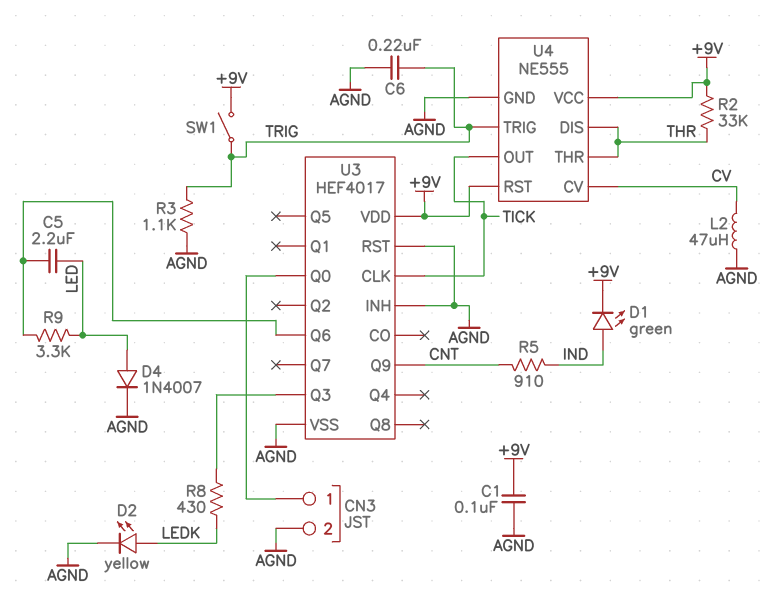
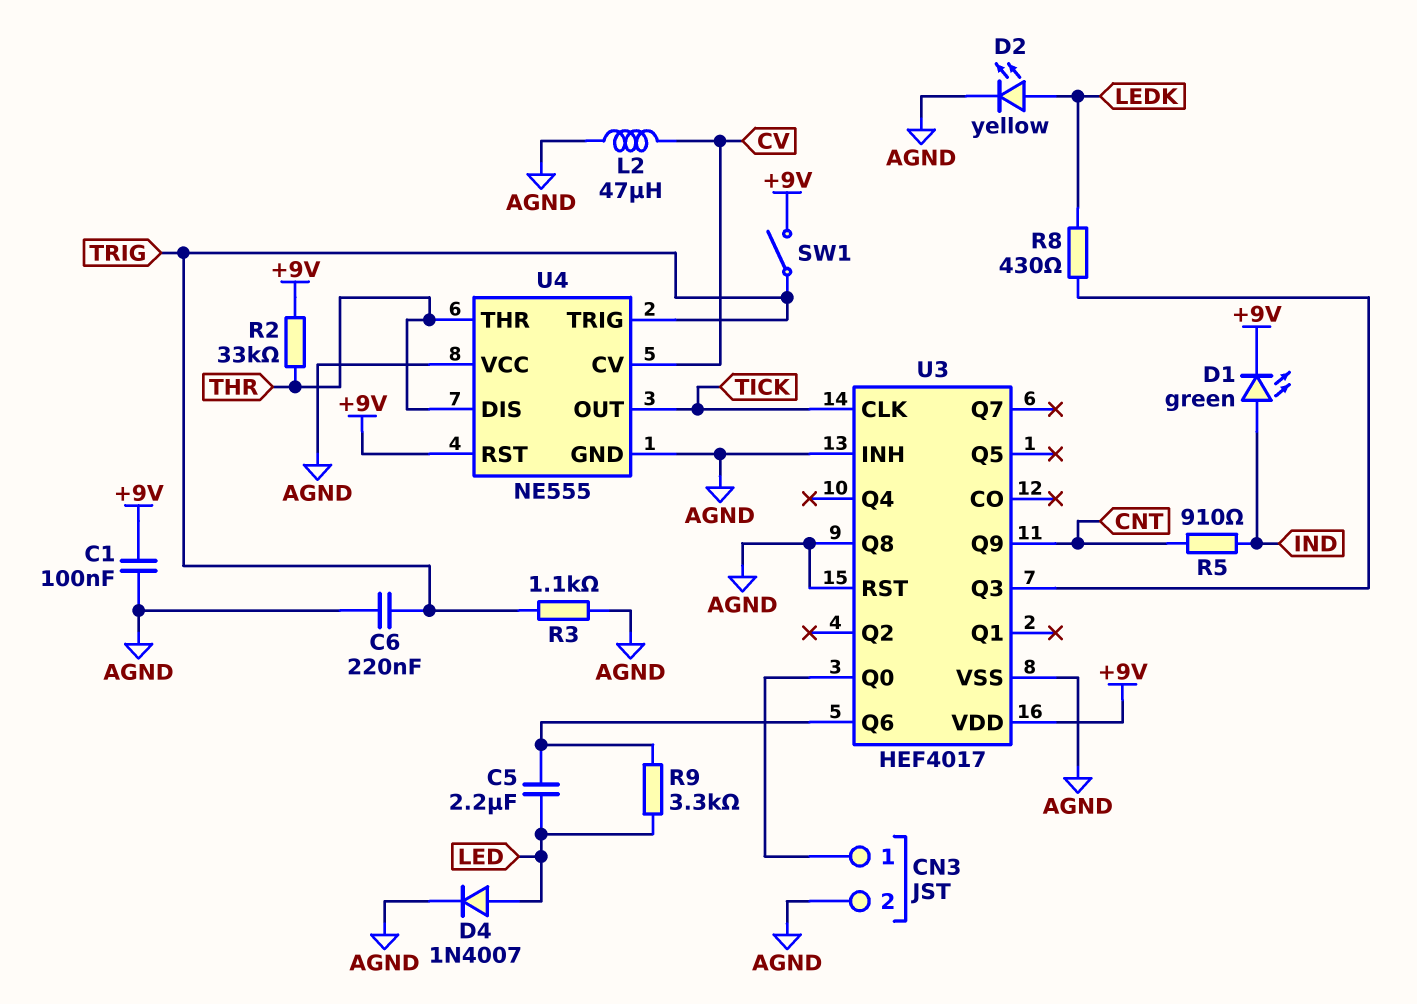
U3 pin Q8: none -> AGND
U4 pin VCC: +9V -> AGND

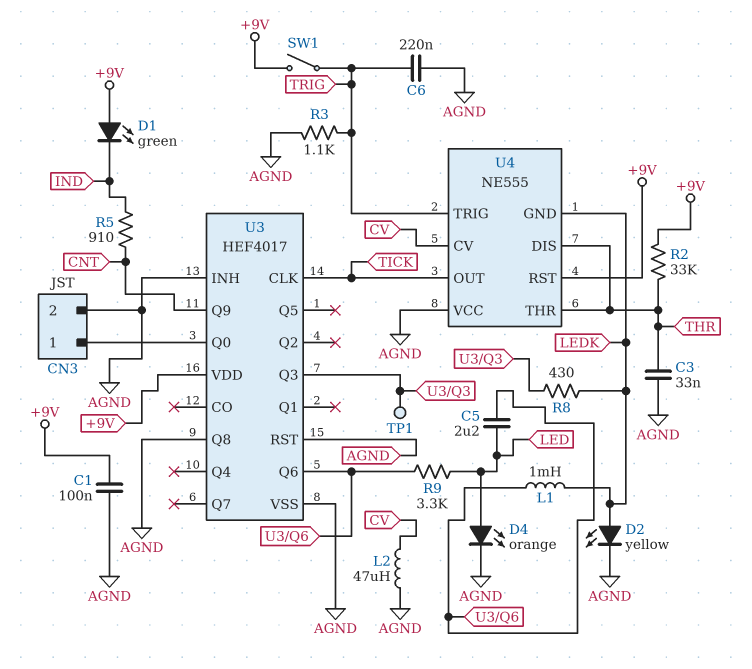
C3: none -> 33nF (AGND, THR)
D1: LED green (A IND, K +9V) -> LED green (A +9V, K IND)
D4: diode 1N4007 (A LED, K AGND) -> LED orange (A LED, K AGND)
L1: none -> 1mH (LEDK, U3/Q6)
TP1: none -> test point (U3/Q3)
U4 pin GND: AGND -> LEDK

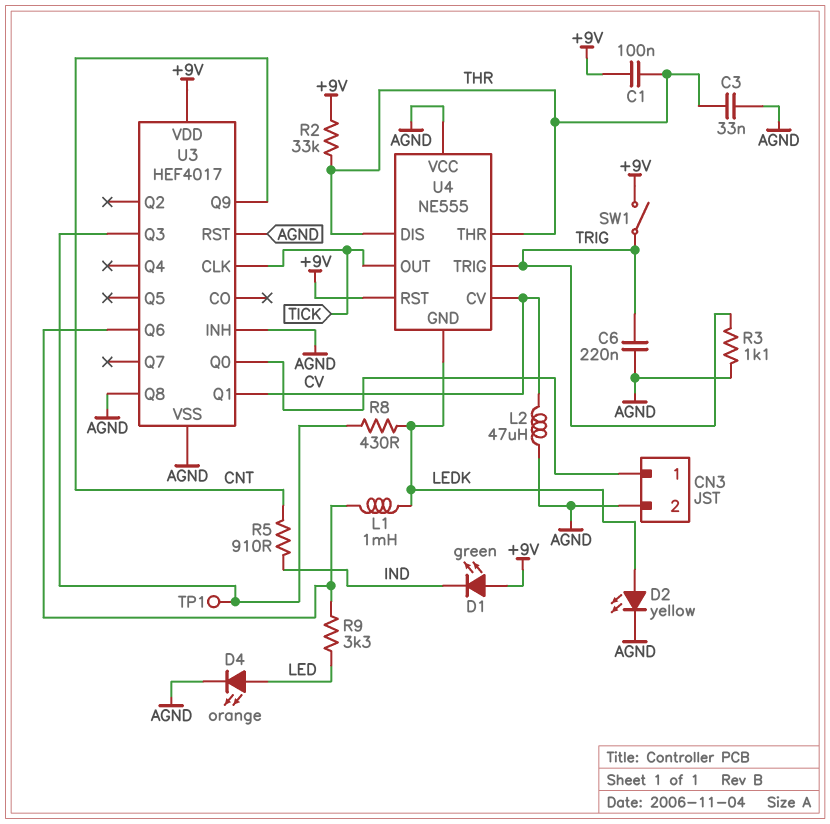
C1: 100nF (+9V, AGND) -> 100nF (+9V, THR)
C5: 2.2uF (LED, U3/Q6) -> none
U3 pin Q1: none -> CV

